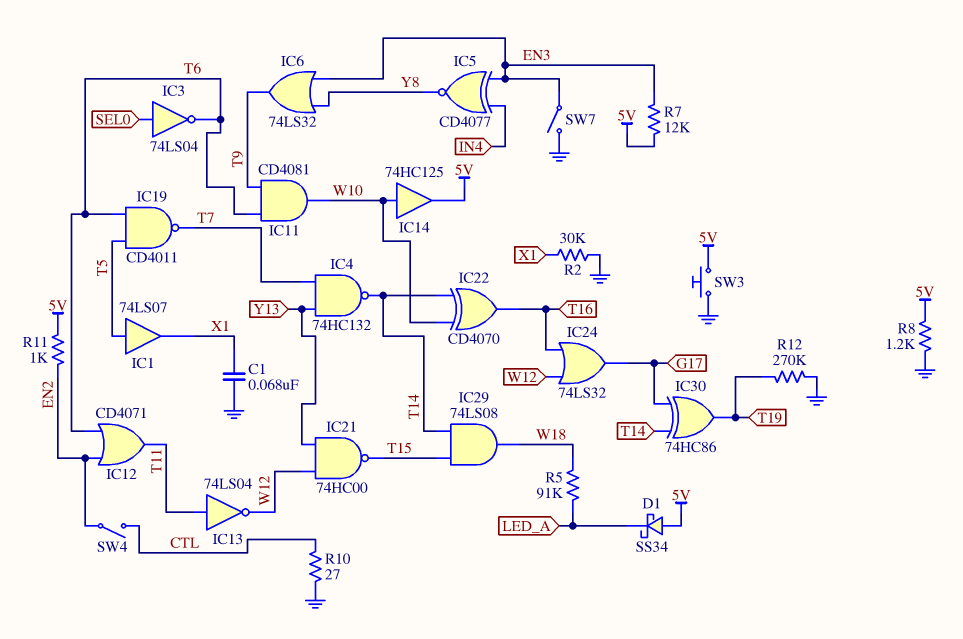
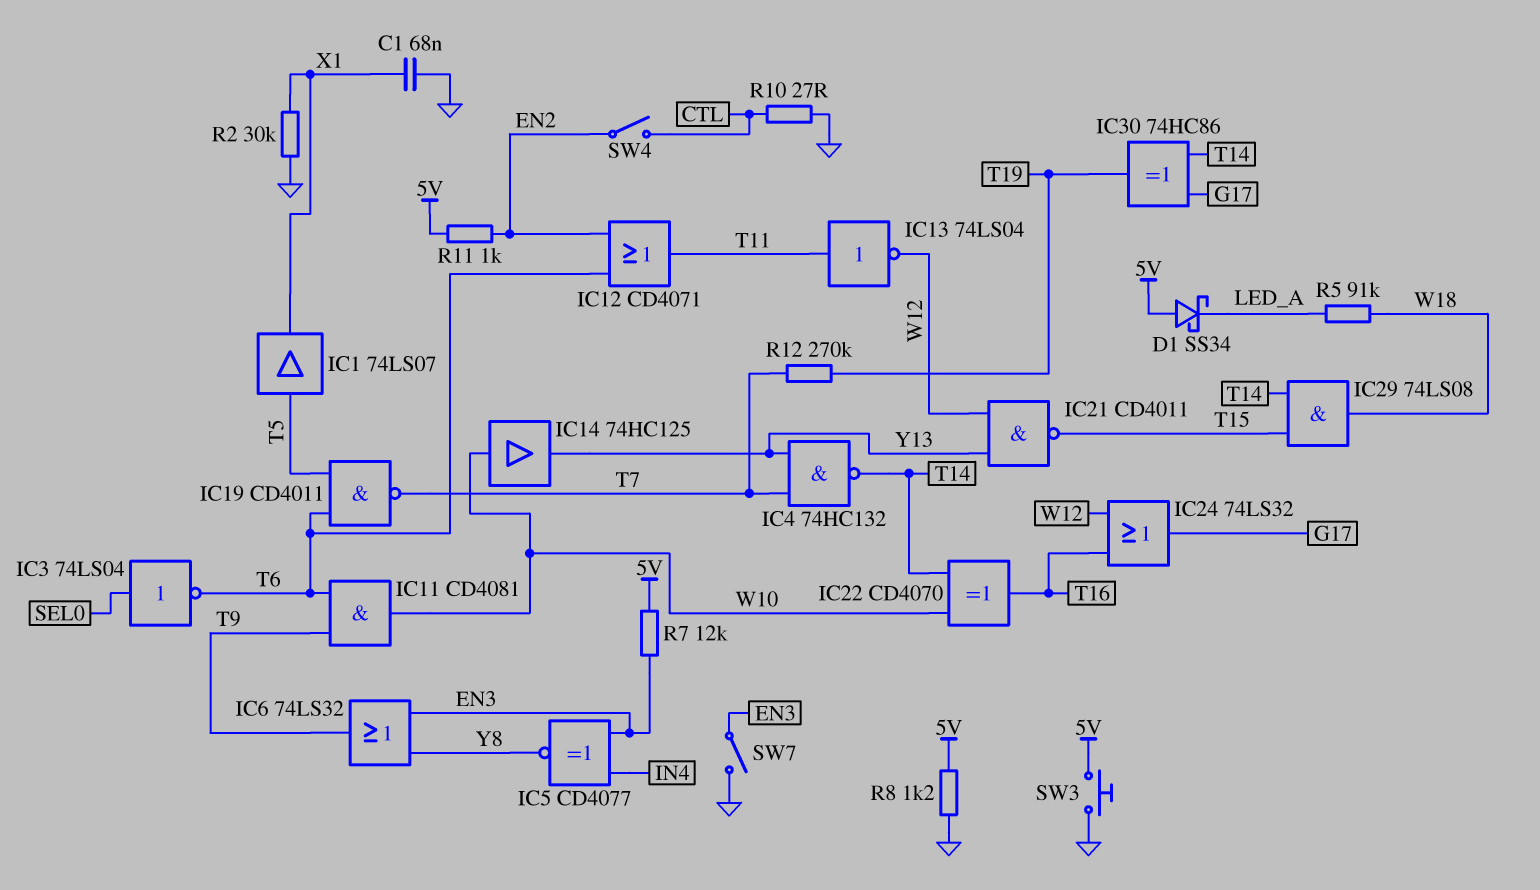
IC14: buffer 74HC125 (in W10, out 5V) -> buffer 74HC125 (in W10, out Y13)
IC21: NAND 74HC00 (in W12, in Y13, out T15) -> NAND CD4011 (in W12, in Y13, out T15)
R12: 270k (GND, T19) -> 270k (T7, T19)

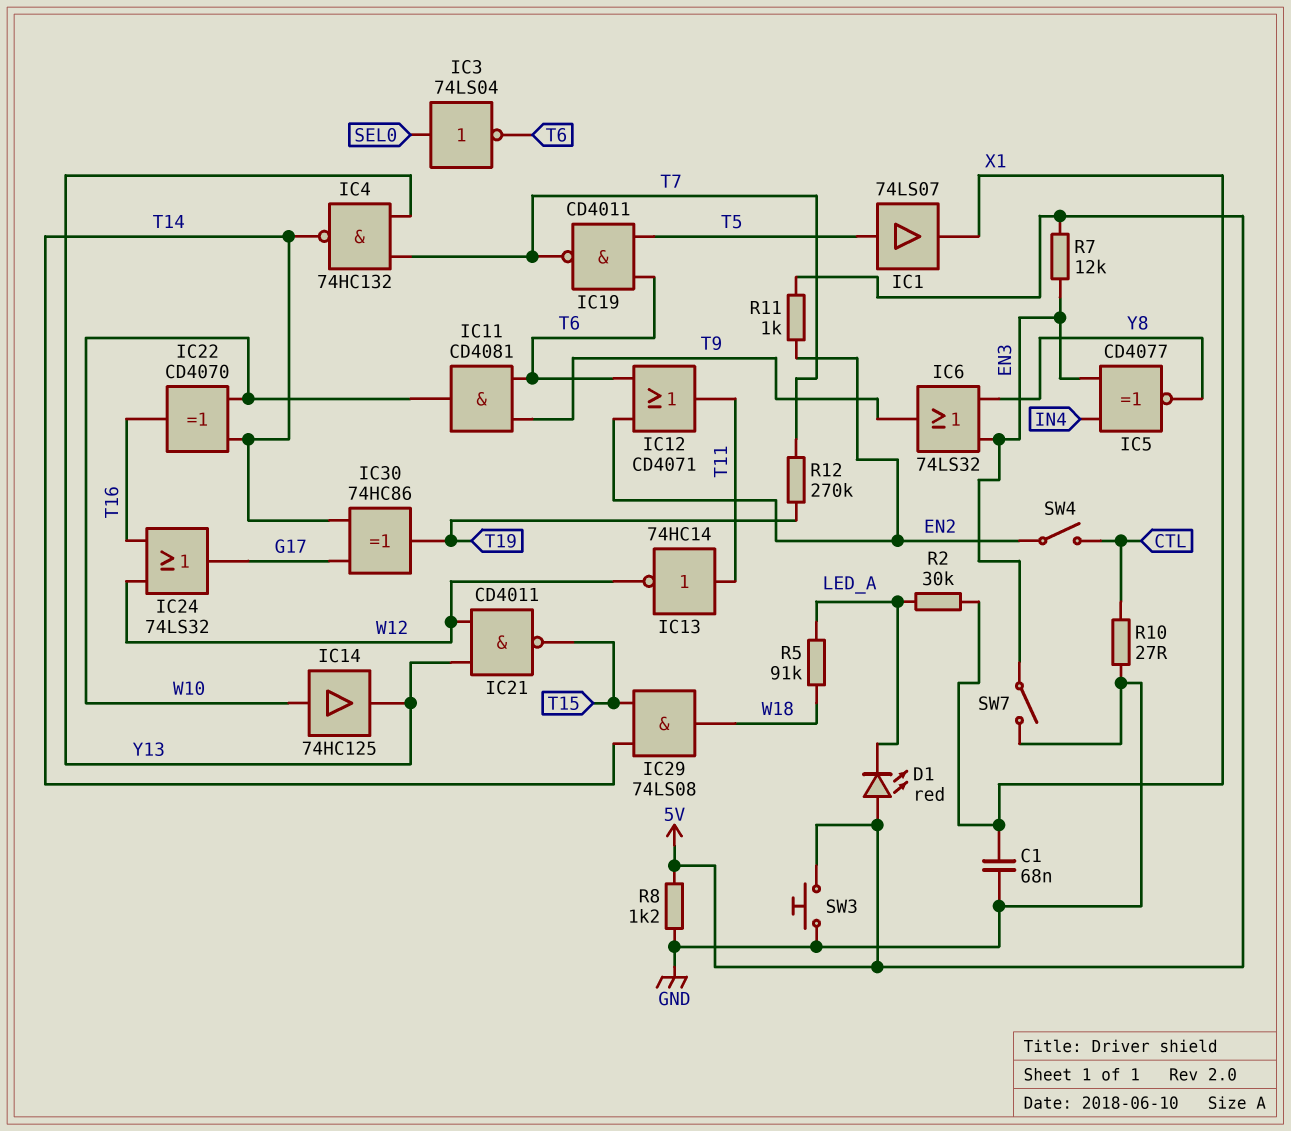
D1: schottky SS34 (A 5V, K LED_A) -> LED red (A 5V, K LED_A)
IC13: NOT 74LS04 (in T11, out W12) -> NOT 74HC14 (in T11, out W12)
R2: 30k (GND, X1) -> 30k (LED_A, X1)

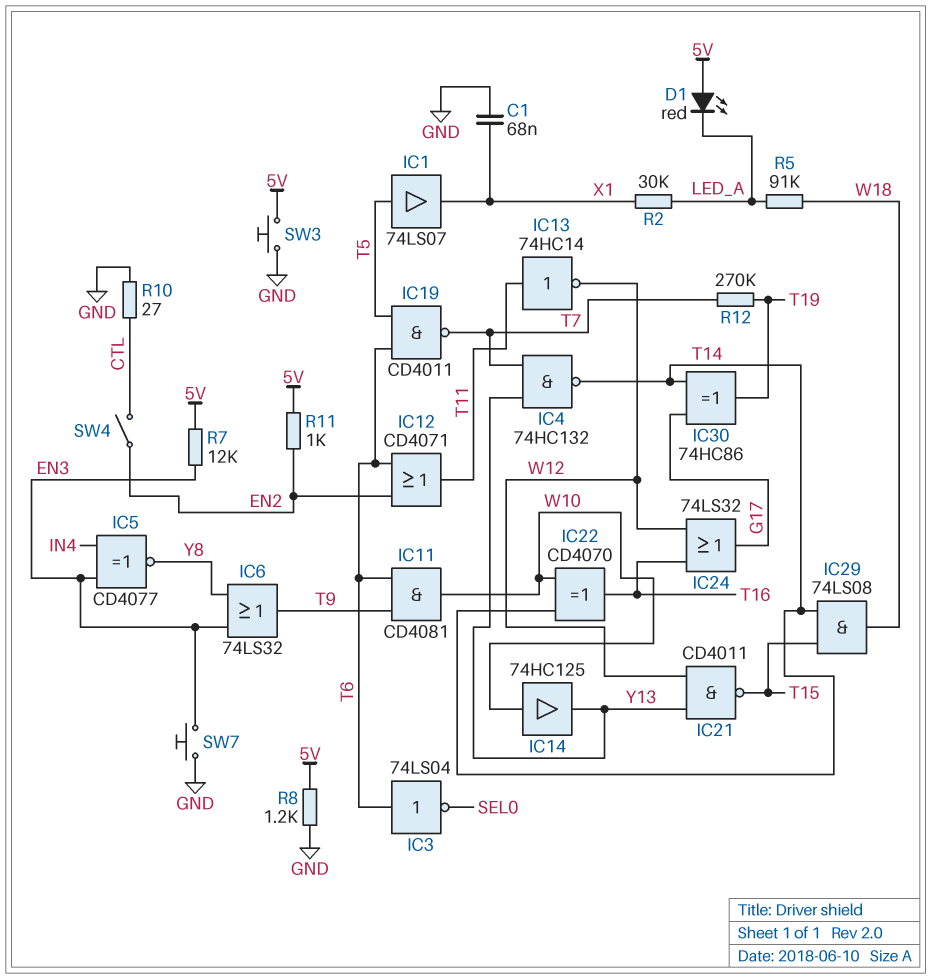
IC3: NOT 74LS04 (in SEL0, out T6) -> NOT 74LS04 (in T6, out SEL0)
SW7: switch (EN3, GND) -> button (EN3, GND)

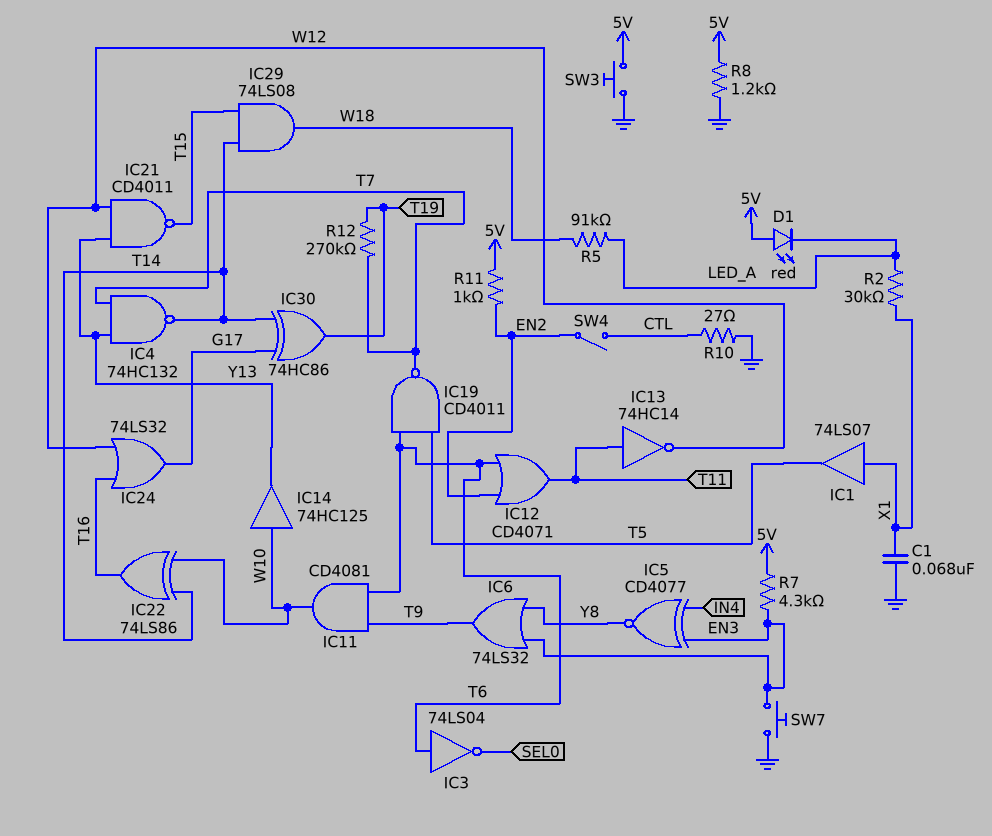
IC1: buffer 74LS07 (in T5, out X1) -> buffer 74LS07 (in X1, out T5)
IC22: XOR CD4070 (in T14, in W10, out T16) -> XOR 74LS86 (in T14, in W10, out T16)
R7: 12k (5V, EN3) -> 4.3k (5V, EN3)

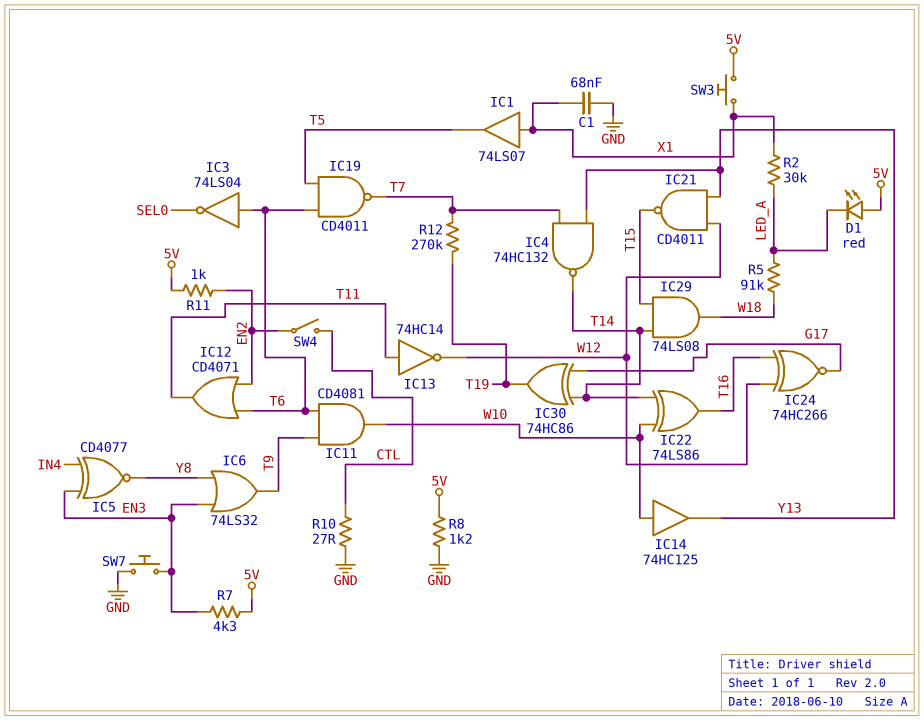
IC24: OR 74LS32 (in T16, in W12, out G17) -> XNOR 74HC266 (in T16, in W12, out G17)
SW3: button (5V, GND) -> button (5V, X1)

